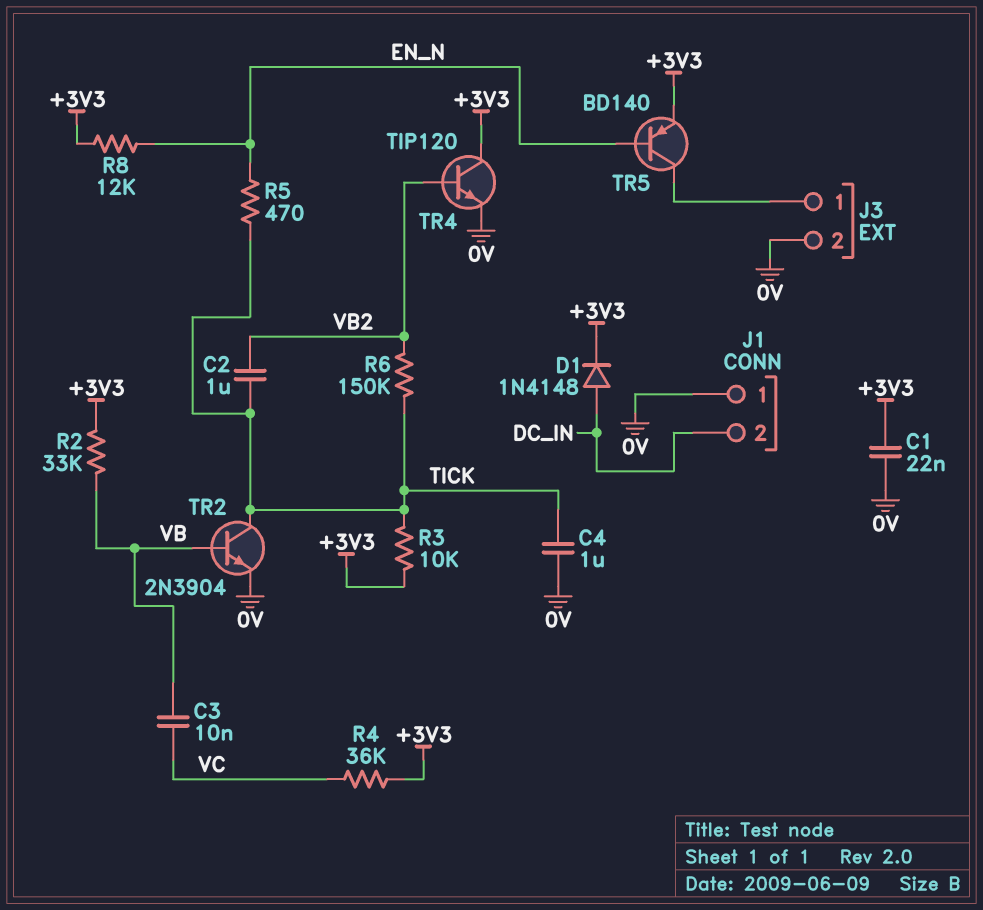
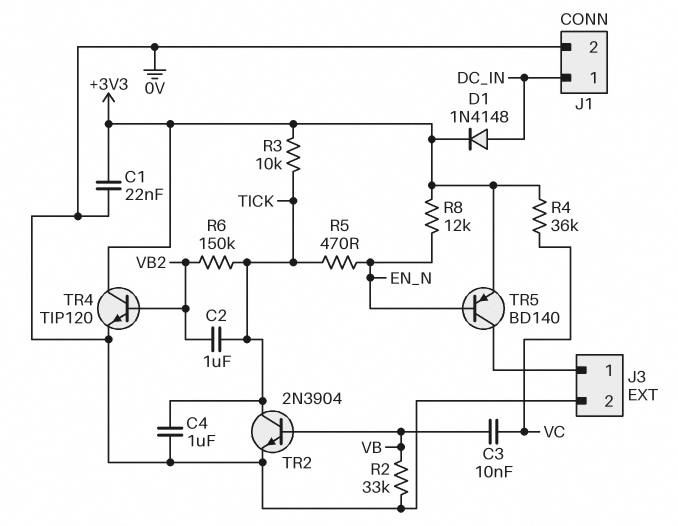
J1 pin 1: 0V -> DC_IN
J1 pin 2: DC_IN -> 0V
R2: 33k (+3V3, VB) -> 33k (0V, VB)

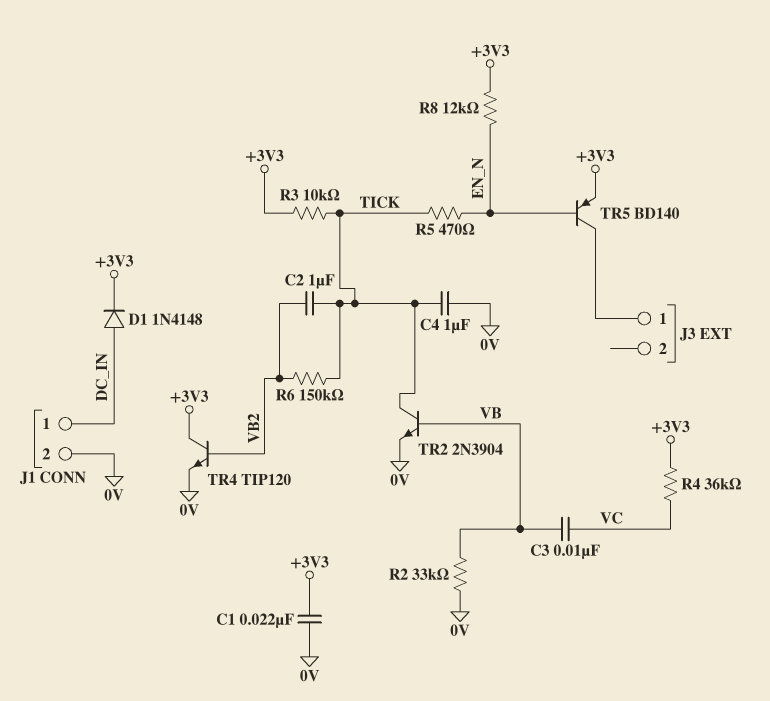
J3 pin 2: 0V -> none

